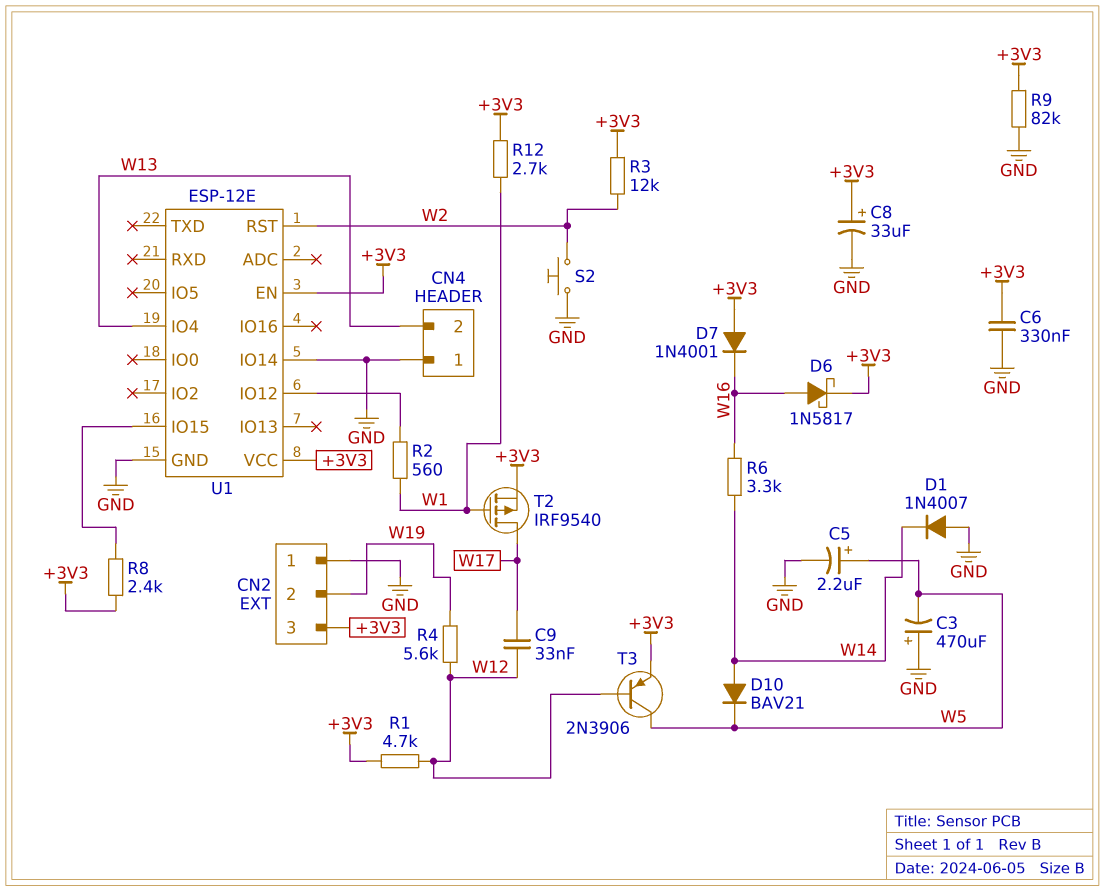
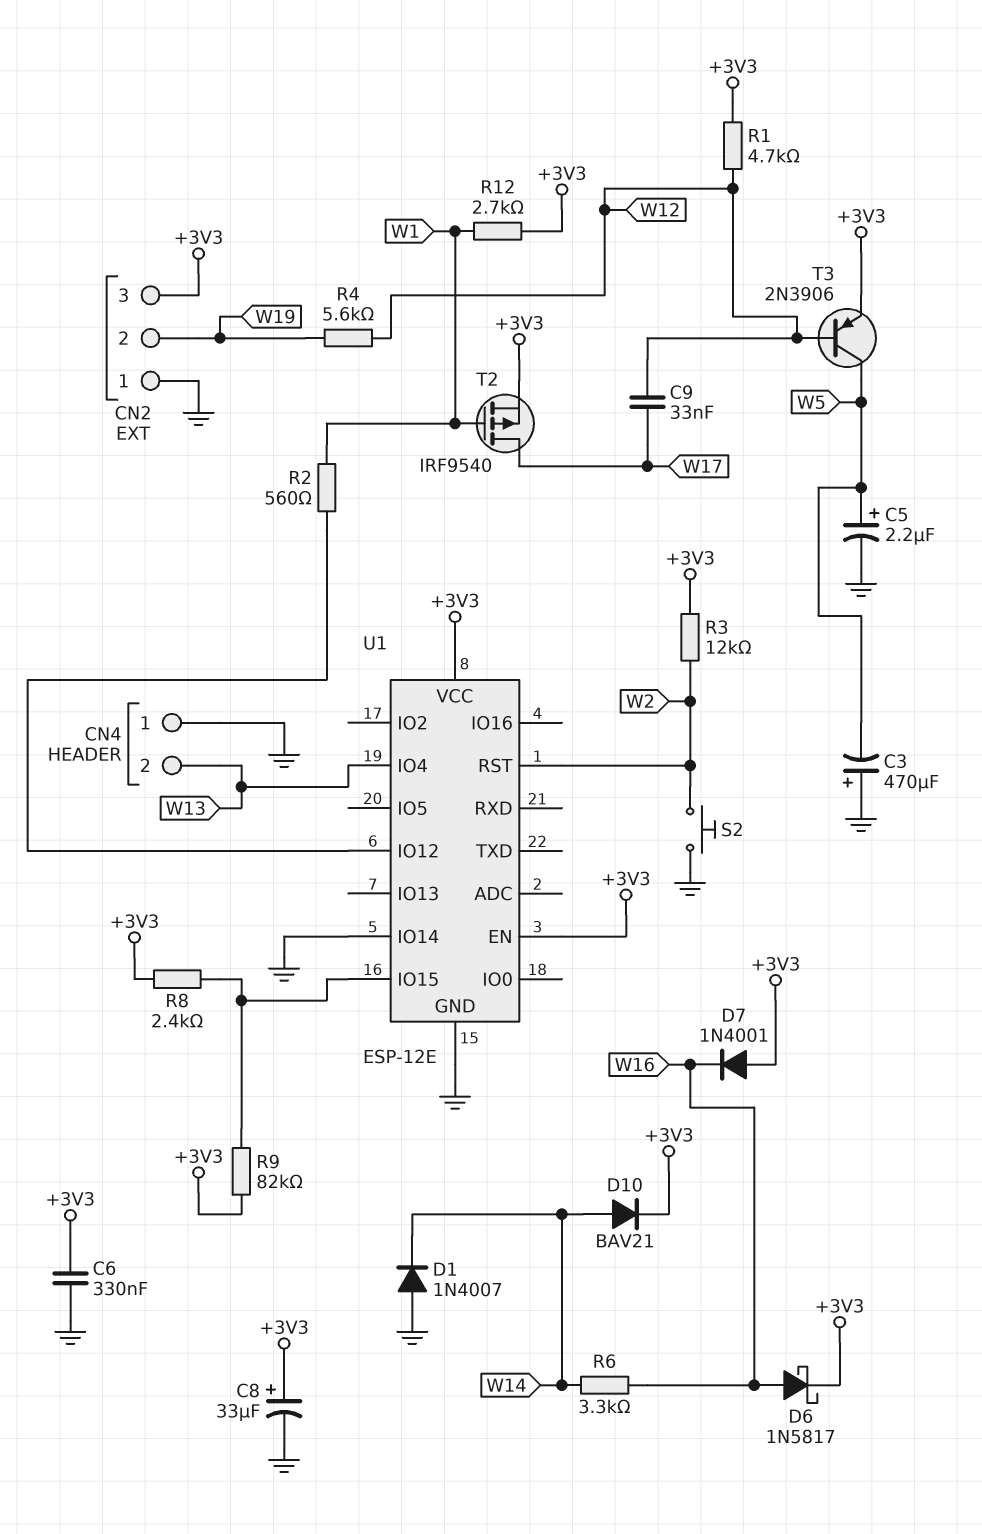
D10: diode BAV21 (A W14, K W5) -> diode BAV21 (A W14, K +3V3)
R9: 82k (+3V3, GND) -> 82k (+3V3, U1/IO15)

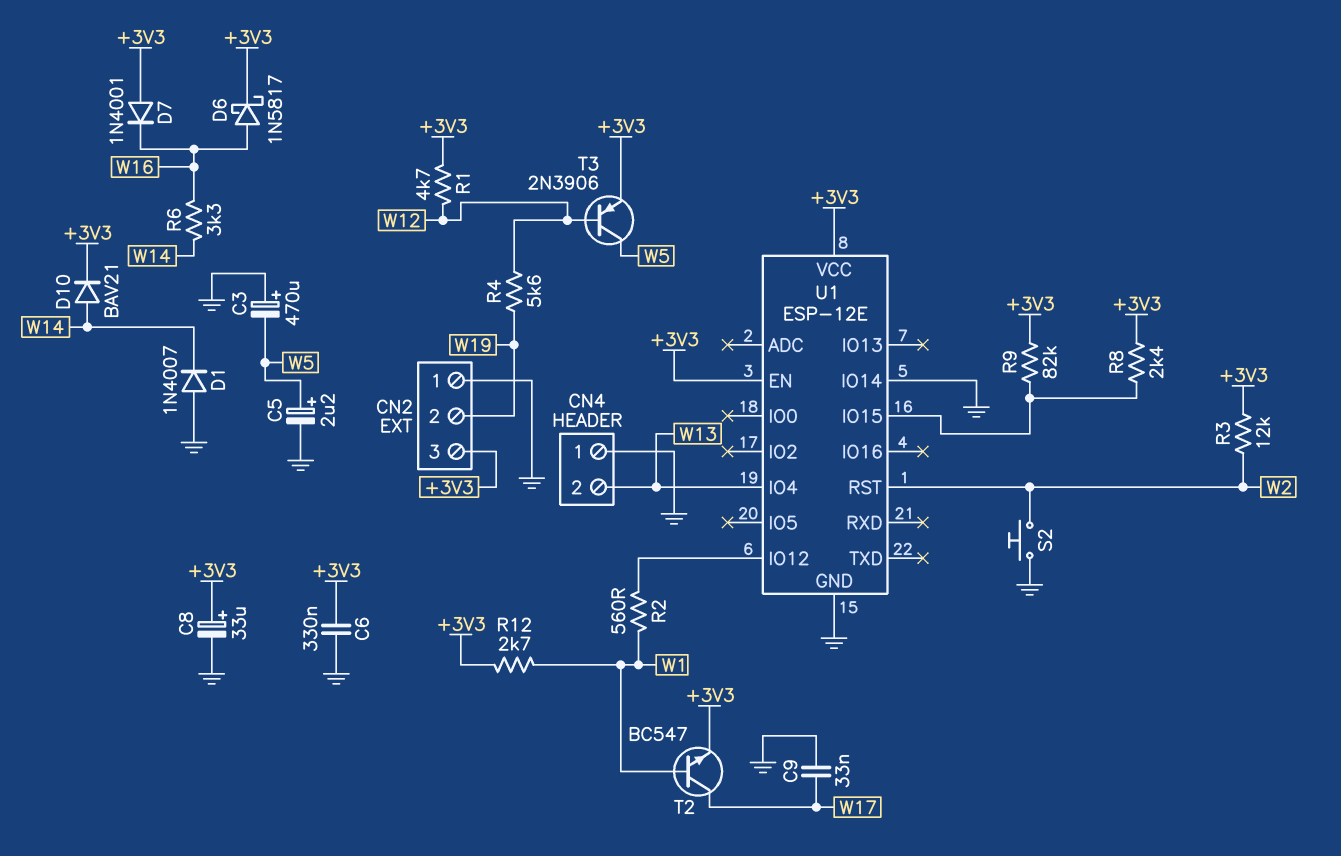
C9: 33nF (W12, W17) -> 33nF (GND, W17)
T2: PMOS IRF9540 (G W1, D W17, S +3V3) -> NPN BC547 (B W1, C W17, E +3V3)

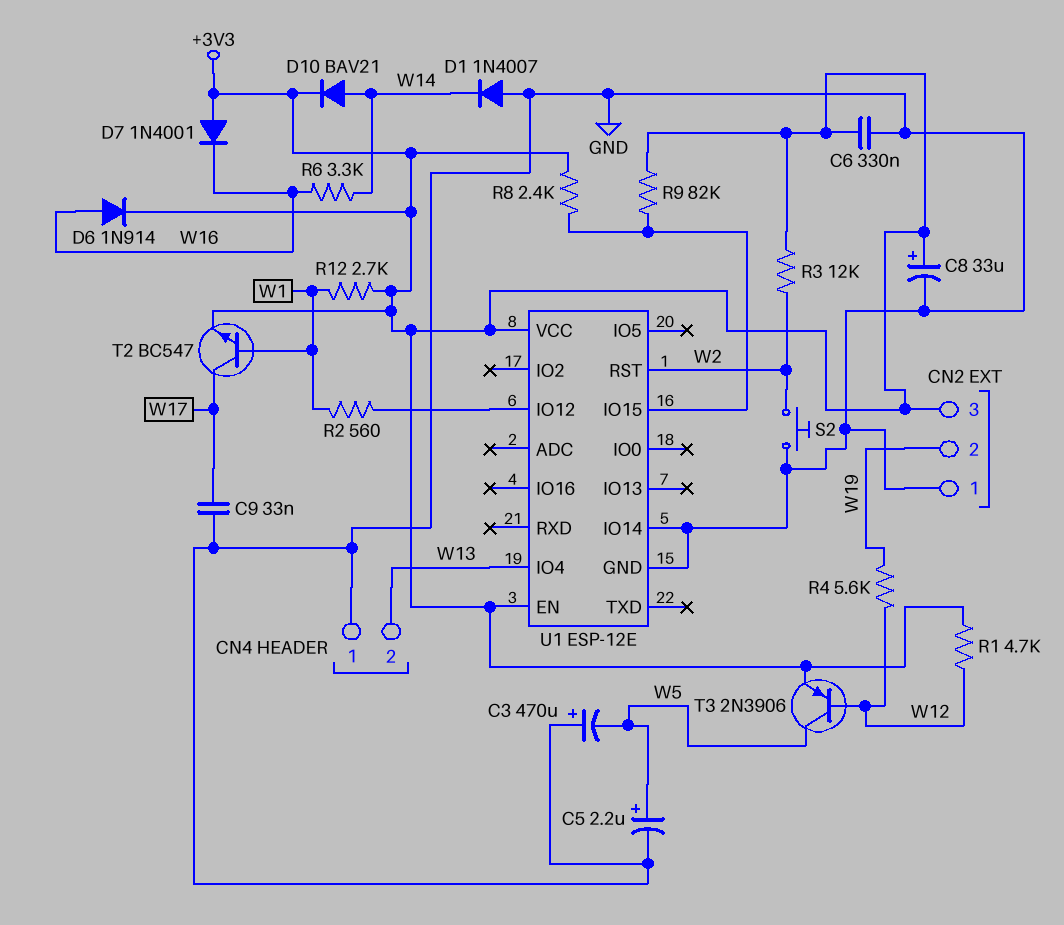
D6: schottky 1N5817 (A W16, K +3V3) -> diode 1N914 (A W16, K +3V3)

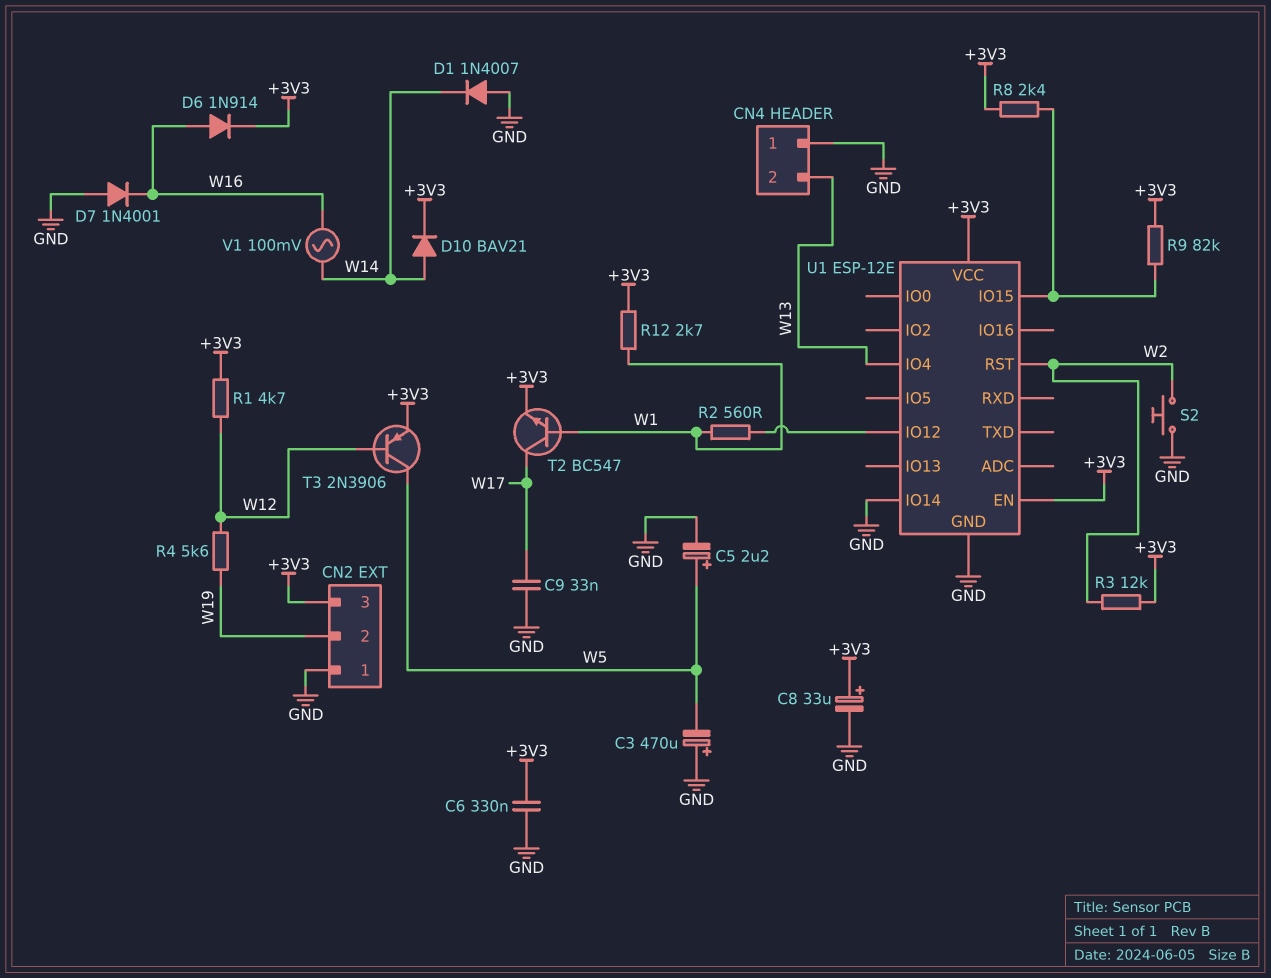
D7: diode 1N4001 (A +3V3, K W16) -> diode 1N4001 (A GND, K W16)
R6: 3.3k (W14, W16) -> none
V1: none -> AC 100mV (W14, W16)

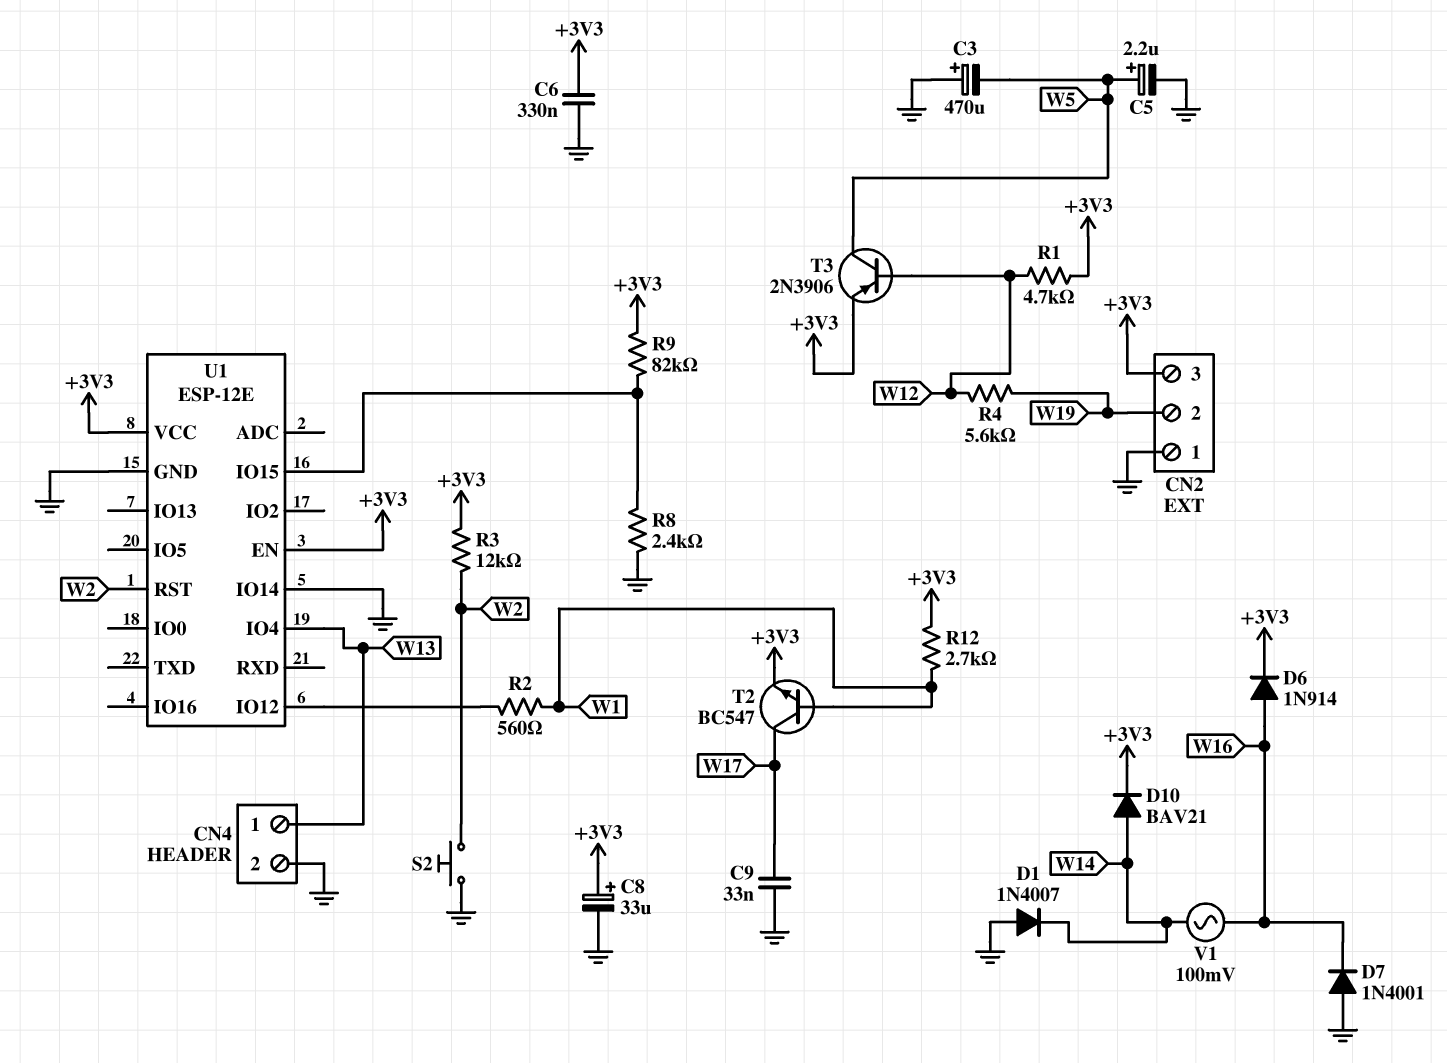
CN4 pin 1: GND -> W13
CN4 pin 2: W13 -> GND
R8: 2.4k (+3V3, U1/IO15) -> 2.4k (GND, U1/IO15)

